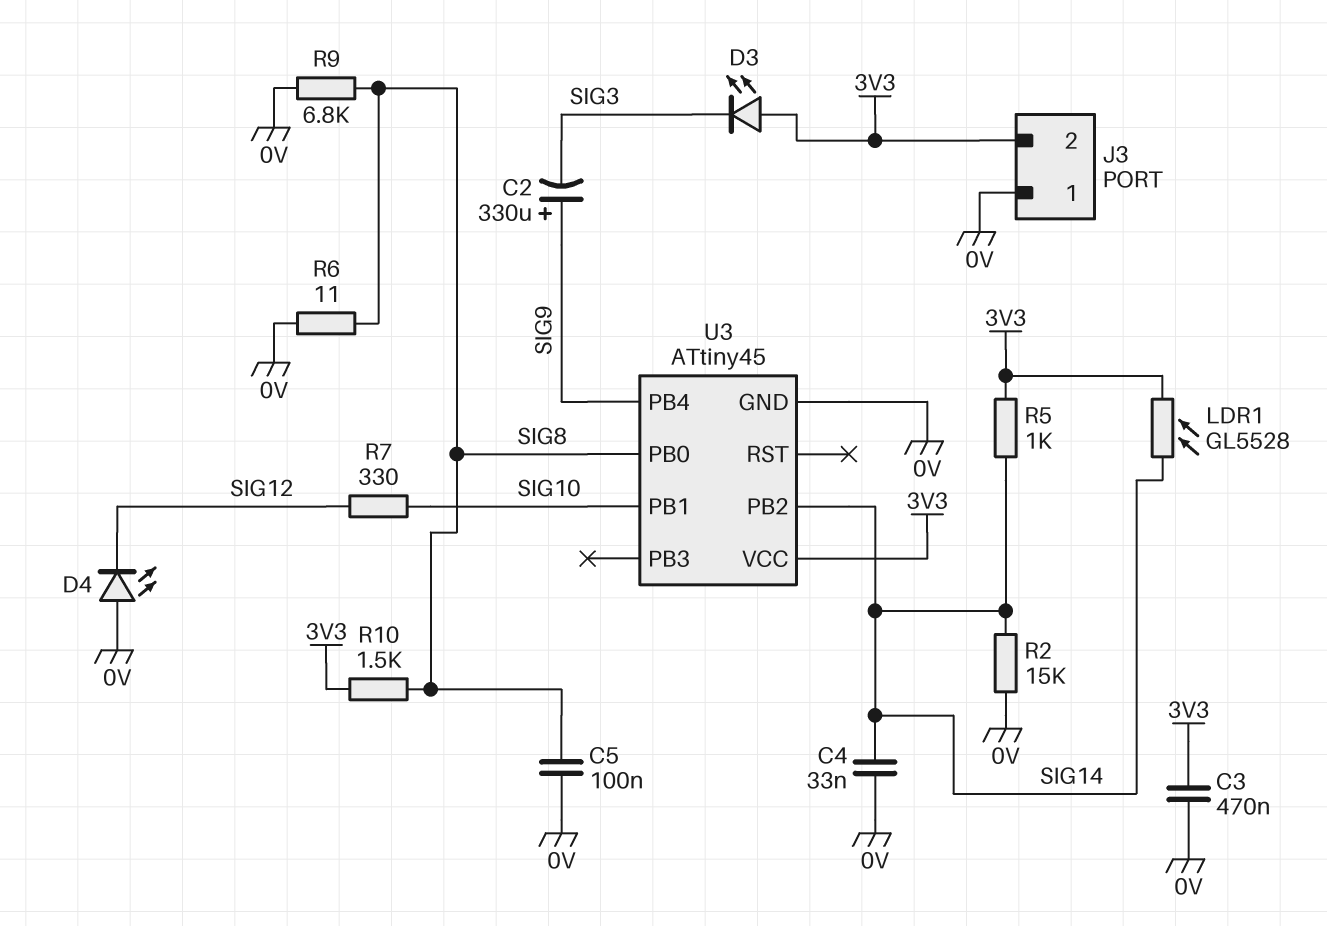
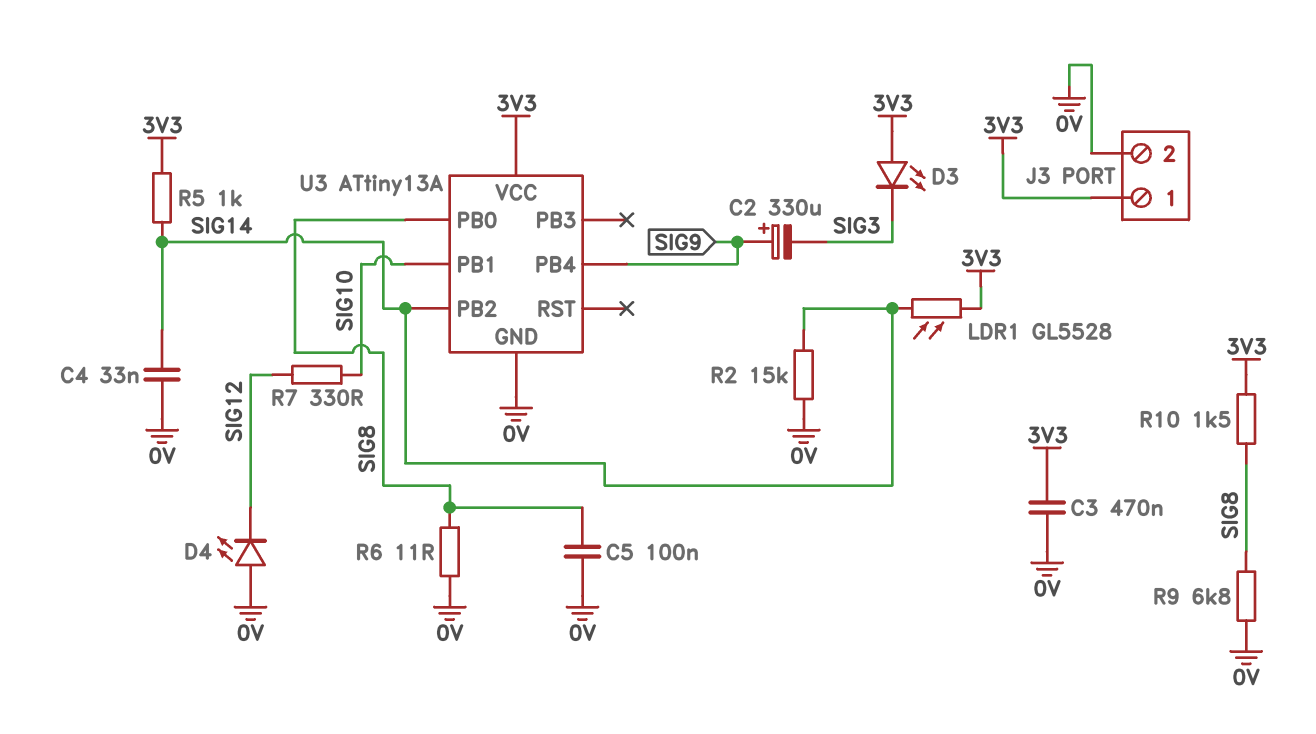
J3 pin 1: 0V -> 3V3
J3 pin 2: 3V3 -> 0V
U3: ATtiny45 -> ATtiny13A

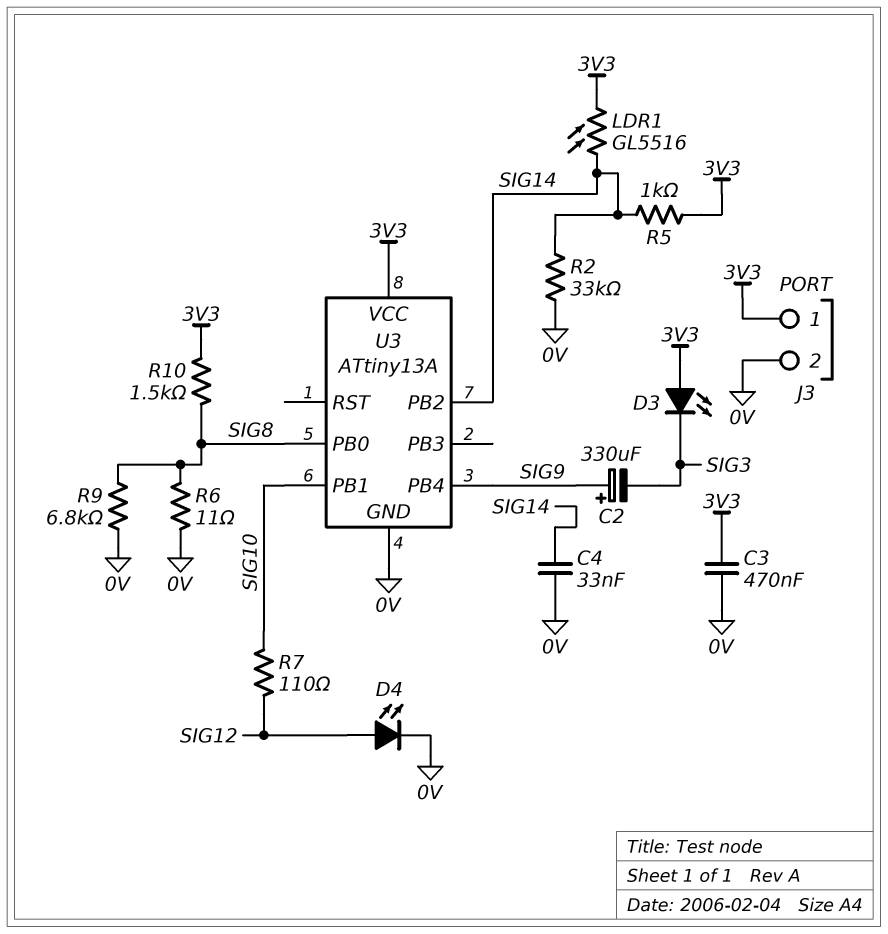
C5: 100nF (0V, SIG8) -> none
D4: LED (A 0V, K SIG12) -> LED (A SIG12, K 0V)
LDR1: GL5528 (3V3, SIG14) -> GL5516 (3V3, SIG14)
R2: 15k (0V, SIG14) -> 33k (0V, SIG14)
R7: 330 (SIG10, SIG12) -> 110 (SIG10, SIG12)

